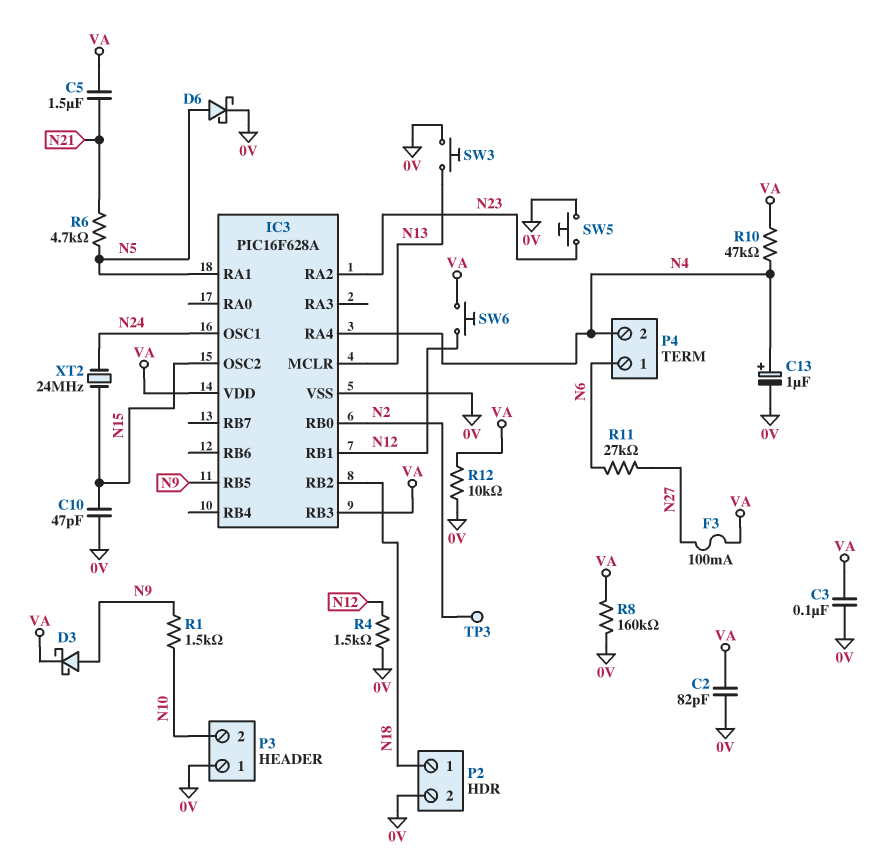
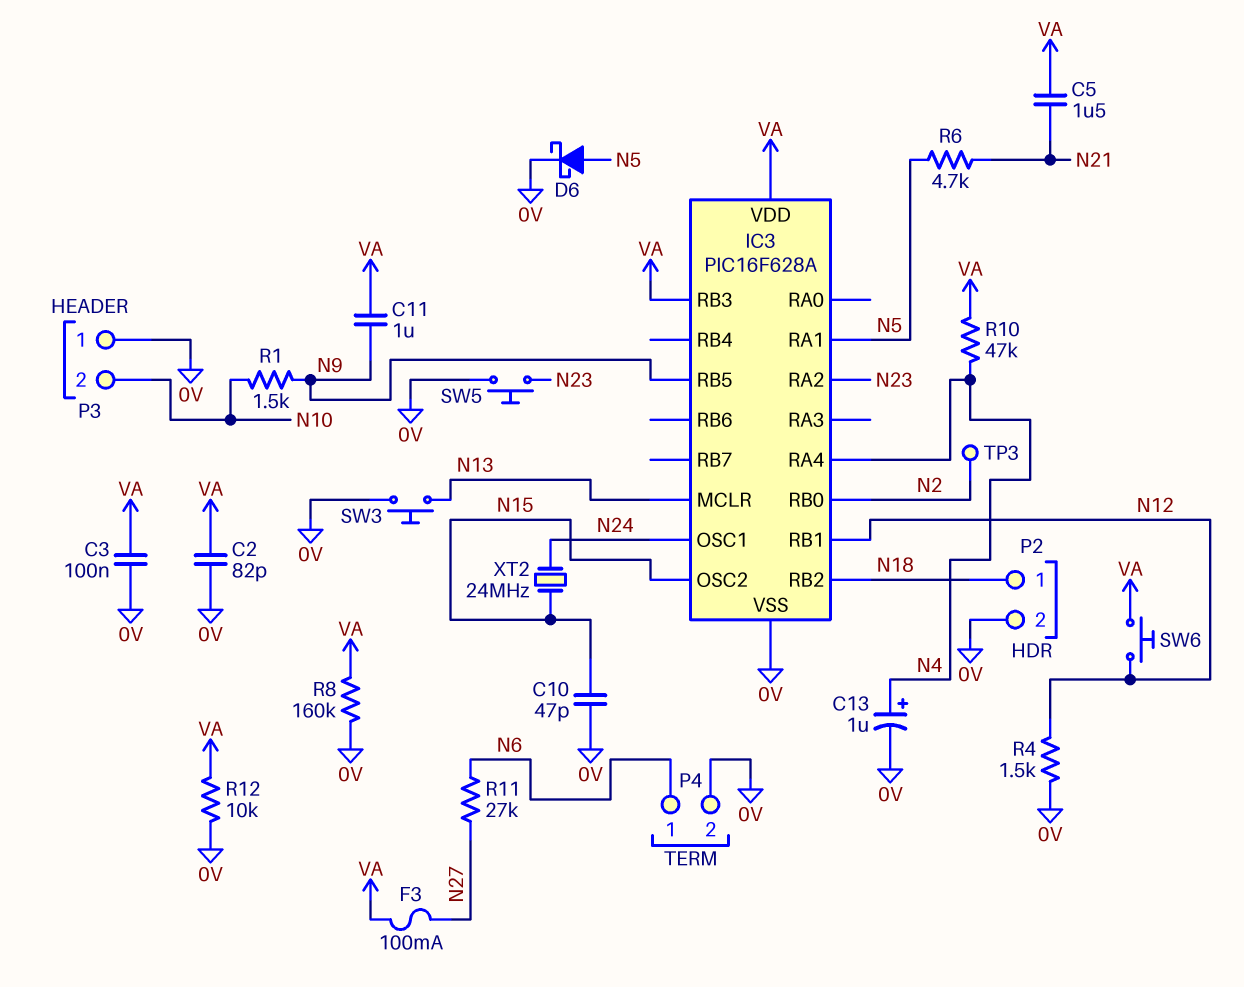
C11: none -> 1uF (N9, VA)
D3: schottky (A N9, K VA) -> none
P4 pin 2: N4 -> 0V

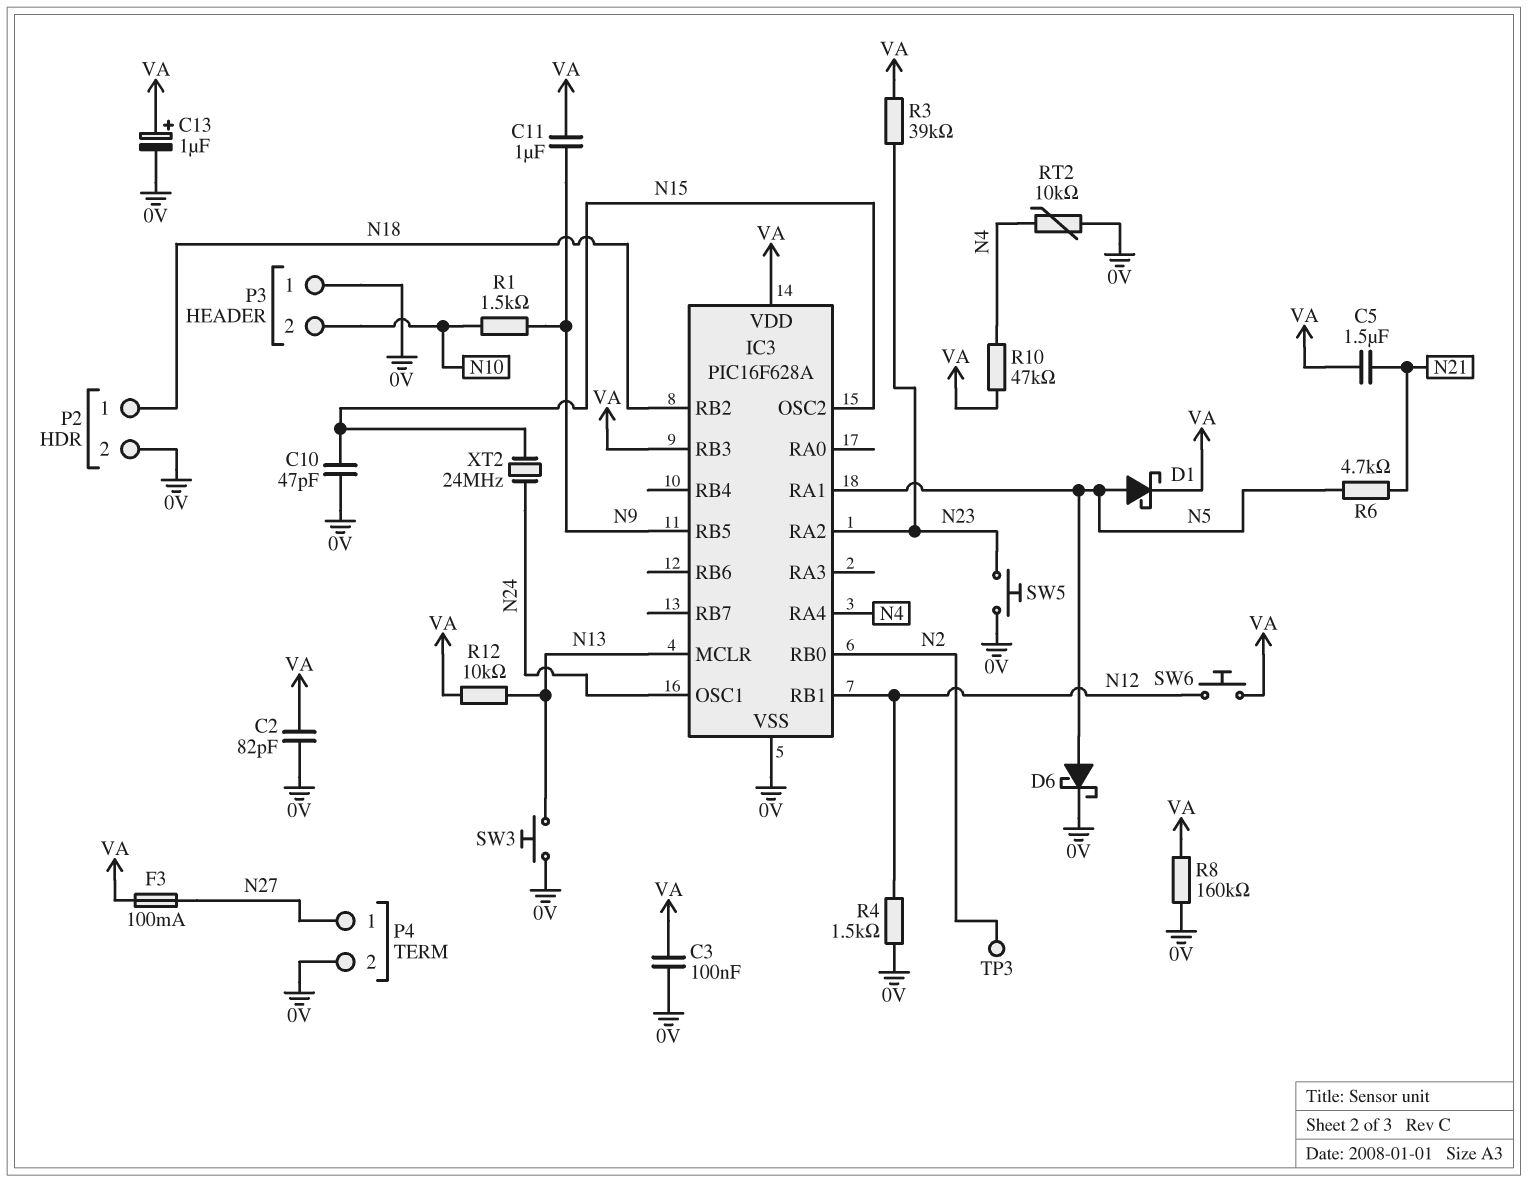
C13: 1uF (plus N4, minus 0V) -> 1uF (plus VA, minus 0V)
D1: none -> schottky (A N5, K VA)
P4 pin 1: N6 -> N27
R3: none -> 39k (N23, VA)
R11: 27k (N6, N27) -> none
R12: 10k (0V, VA) -> 10k (N13, VA)
RT2: none -> 10k (0V, N4)

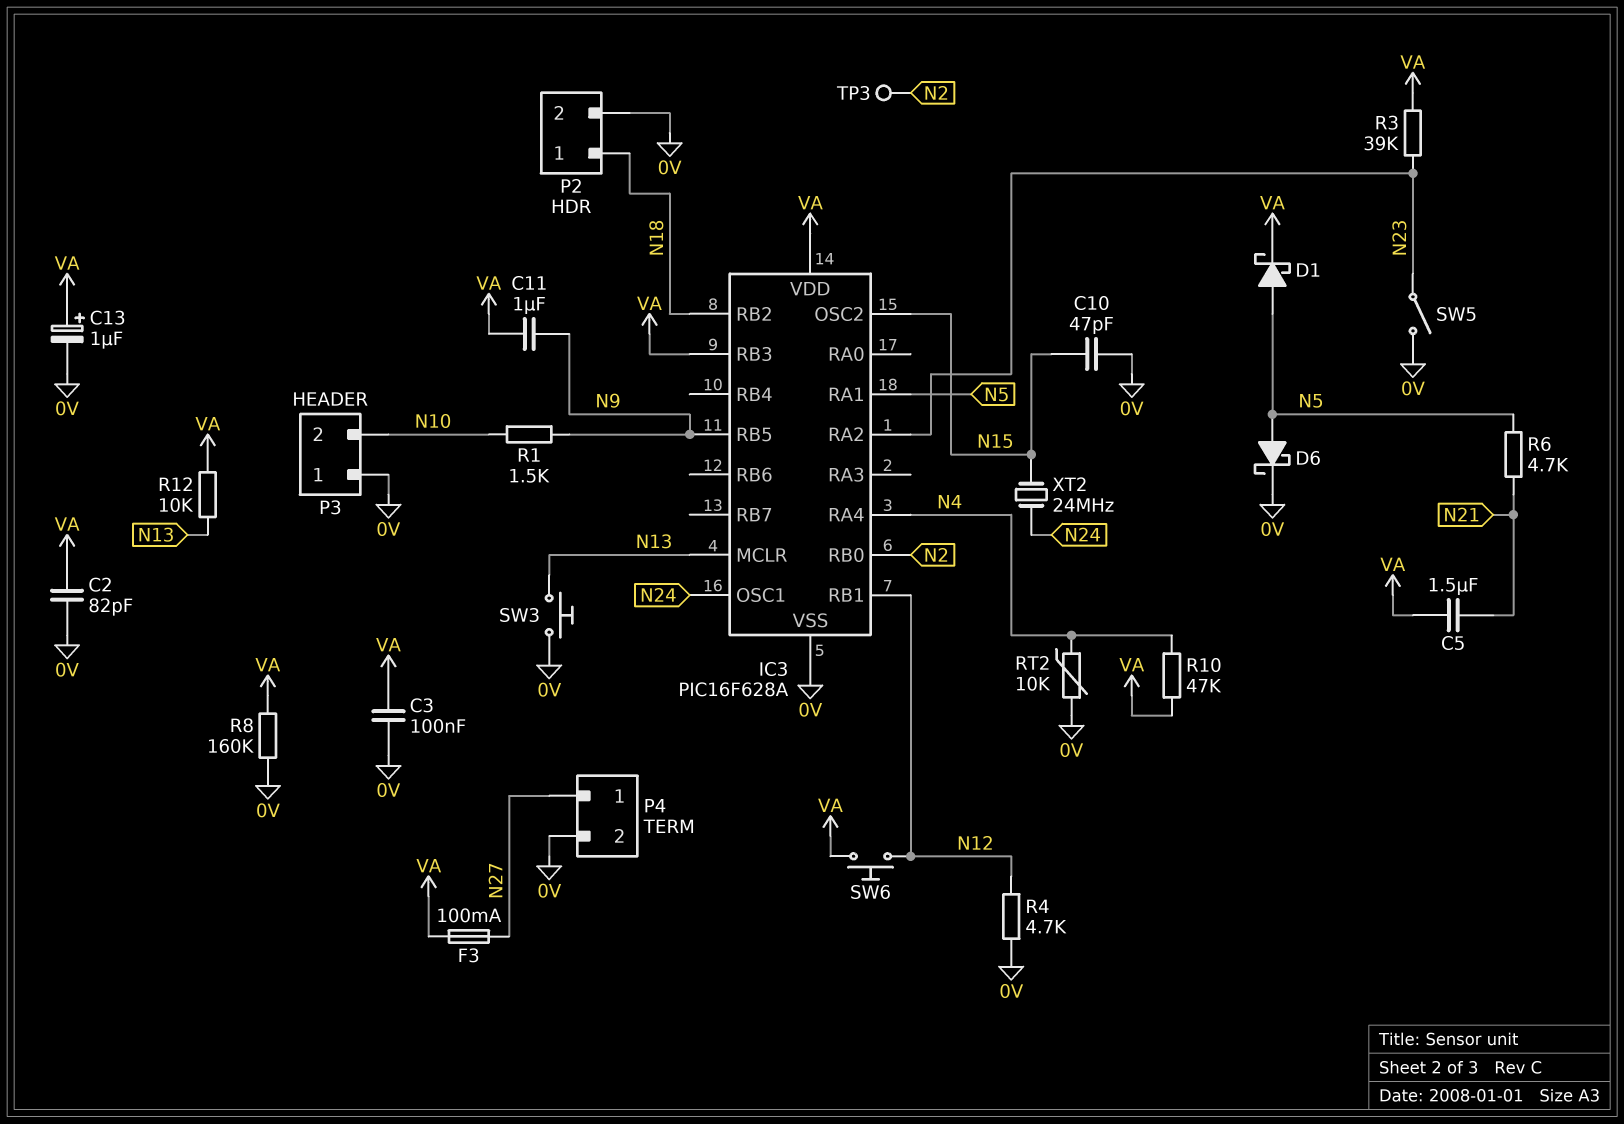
R4: 1.5k (0V, N12) -> 4.7k (0V, N12)
SW5: button (0V, N23) -> switch (0V, N23)

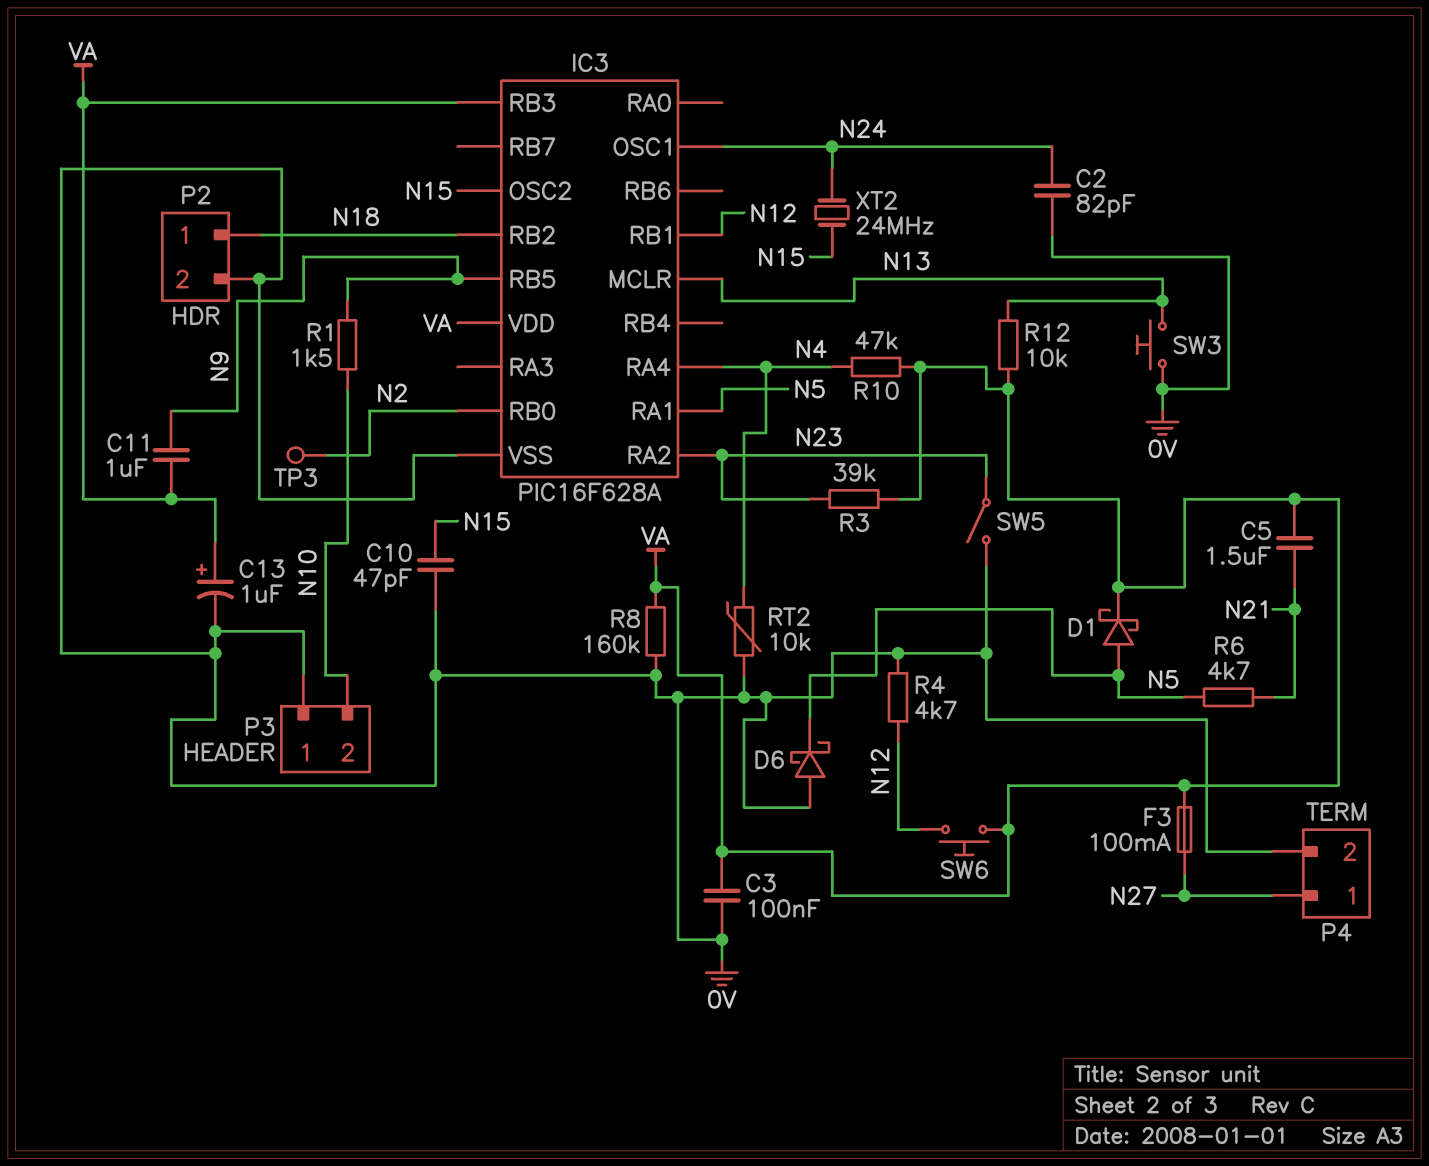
C2: 82pF (0V, VA) -> 82pF (0V, N24)
D6: schottky (A N5, K 0V) -> schottky (A 0V, K N5)

